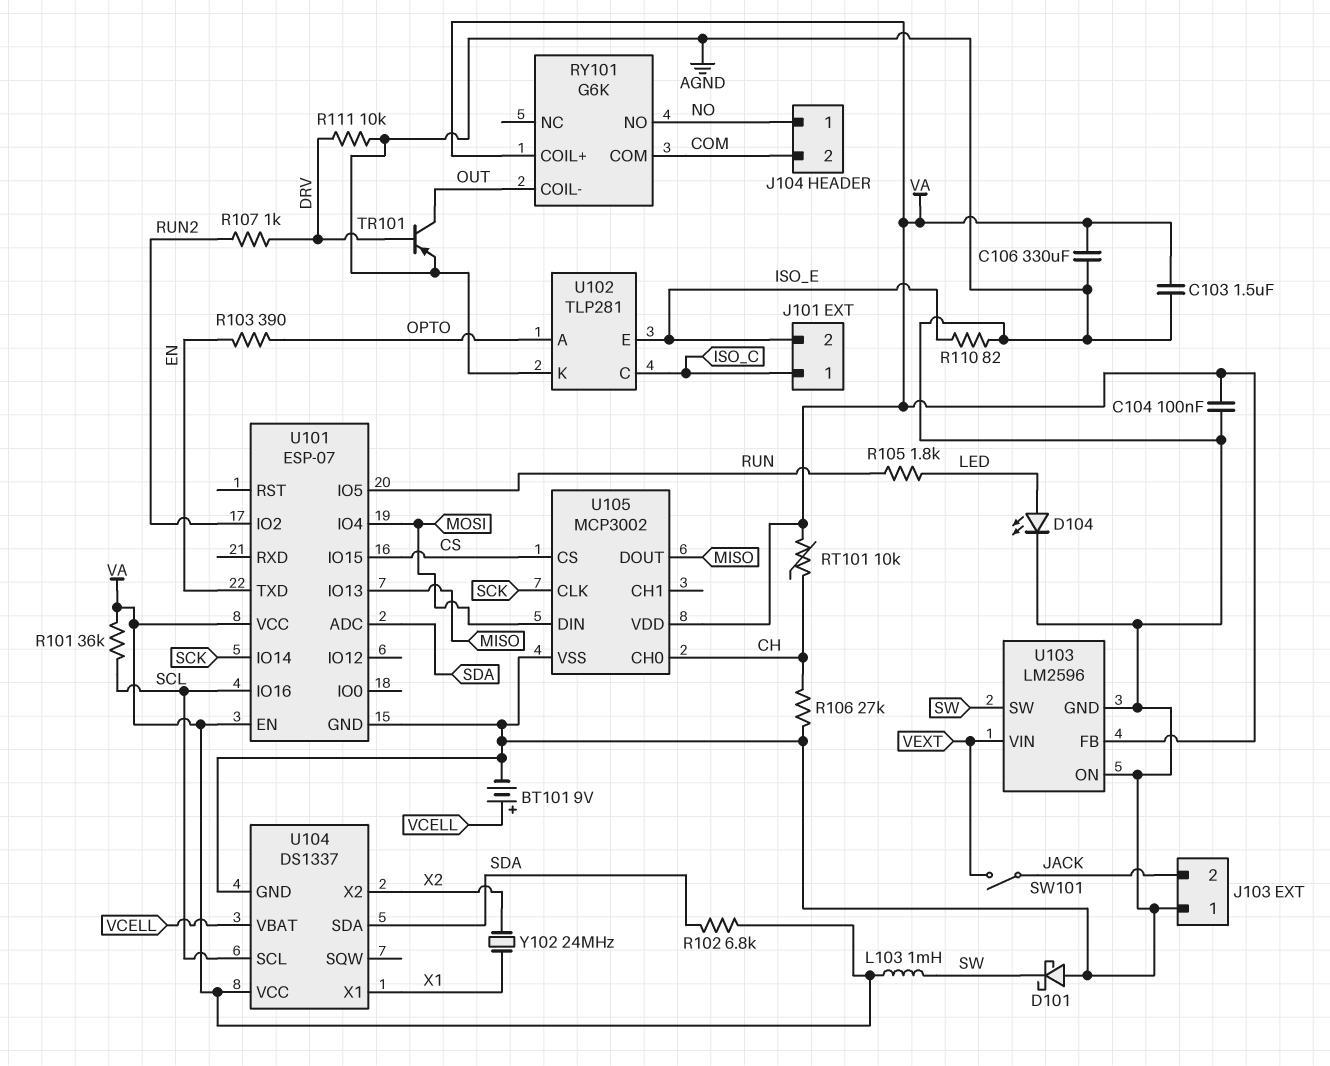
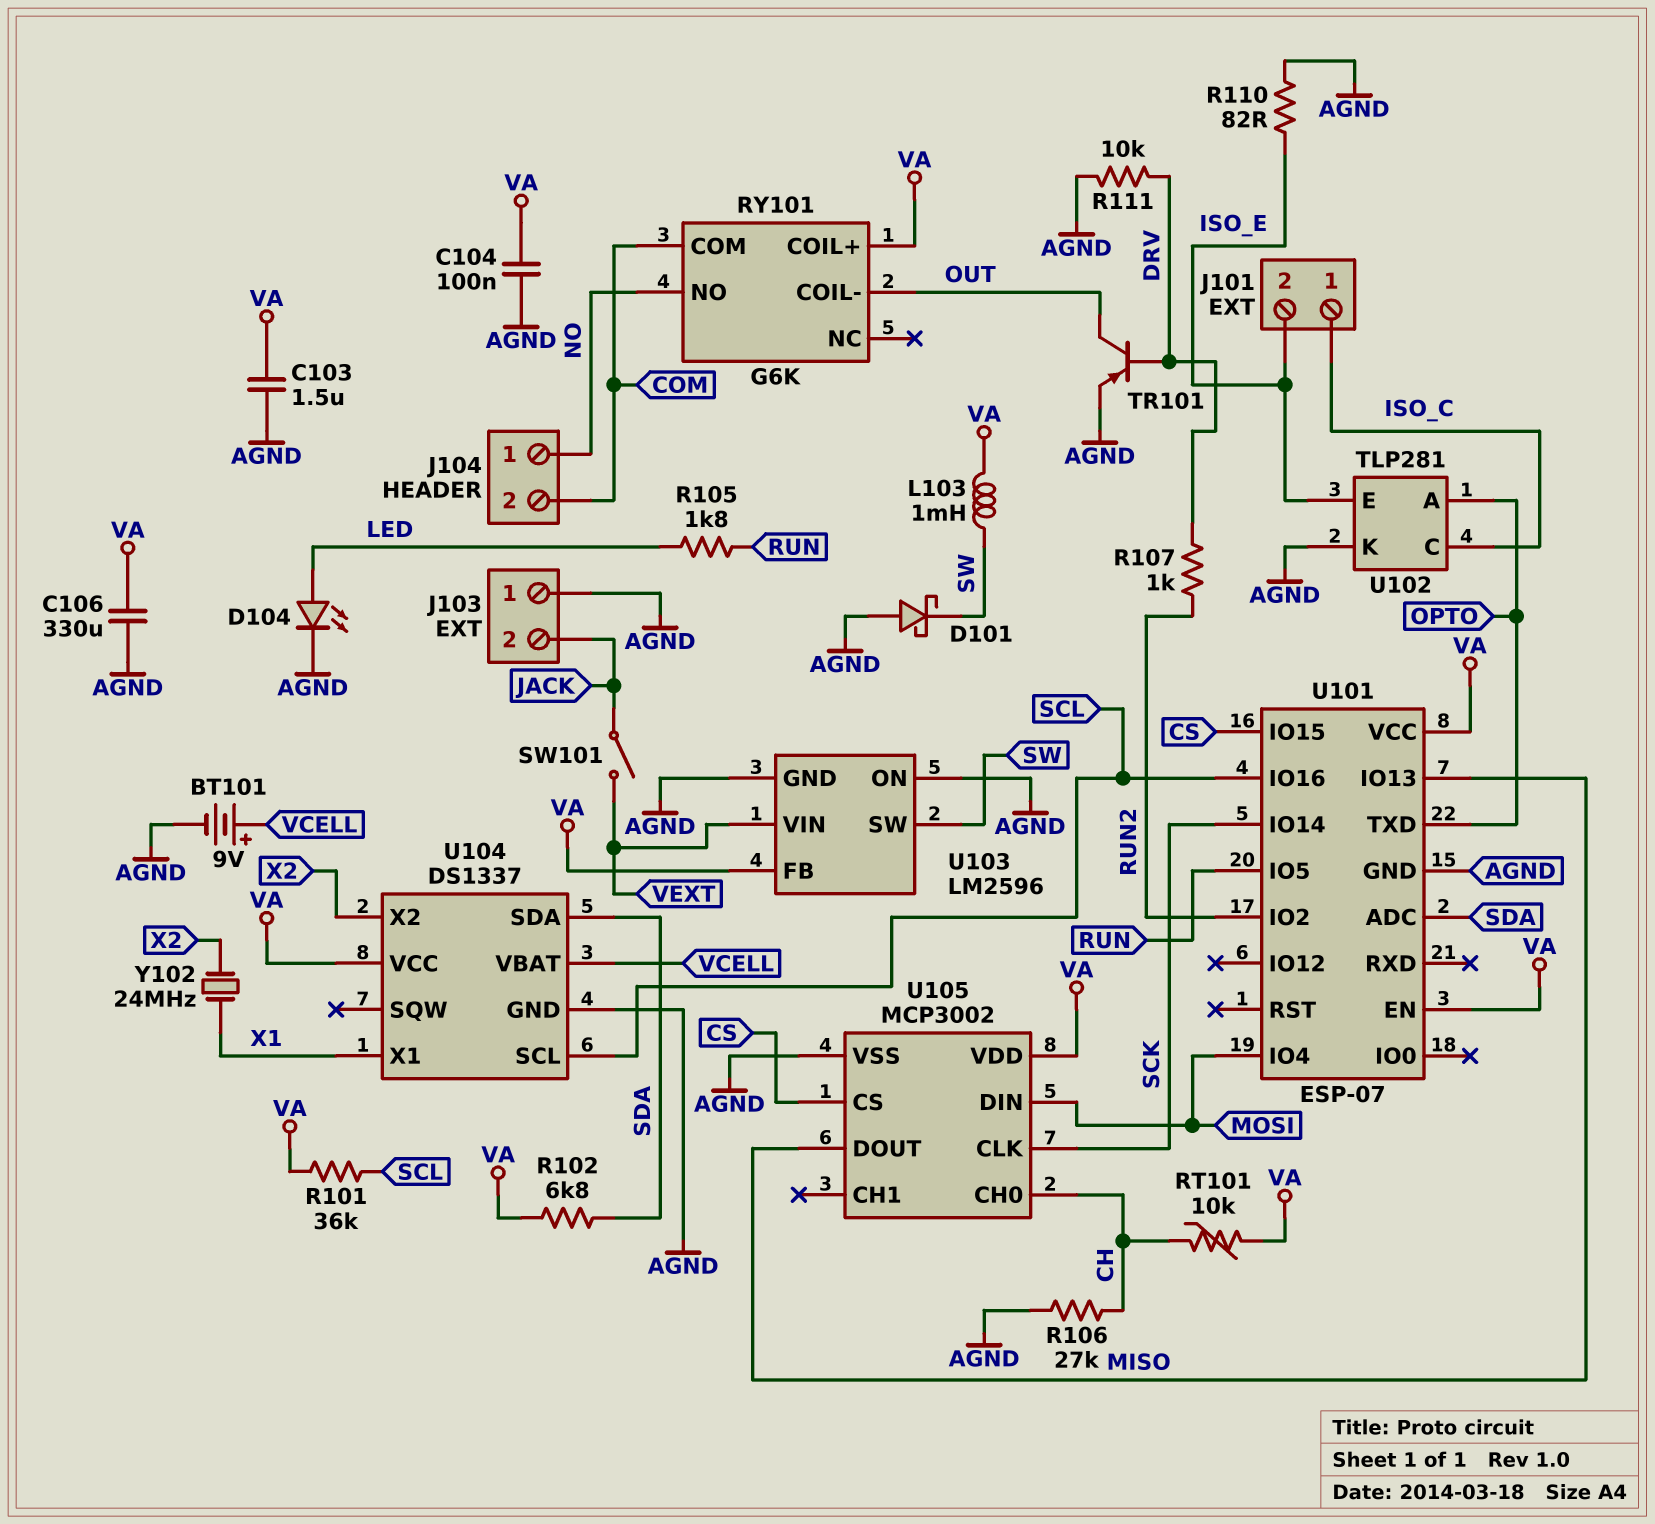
R103: 390 (EN, OPTO) -> none
U101 pin TXD: EN -> OPTO

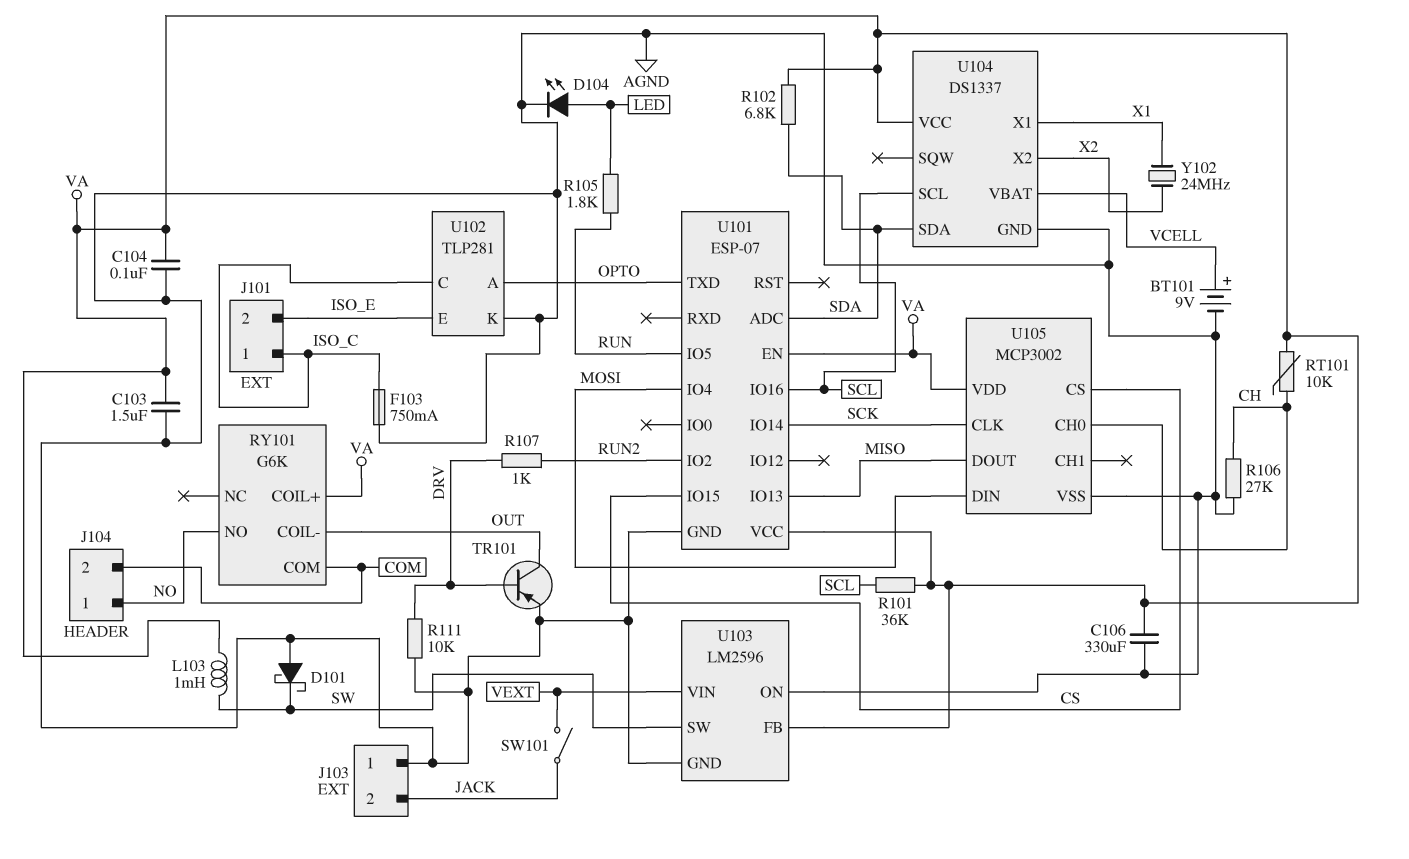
F103: none -> 750mA (AGND, ISO_C)
R110: 82 (AGND, ISO_E) -> none

